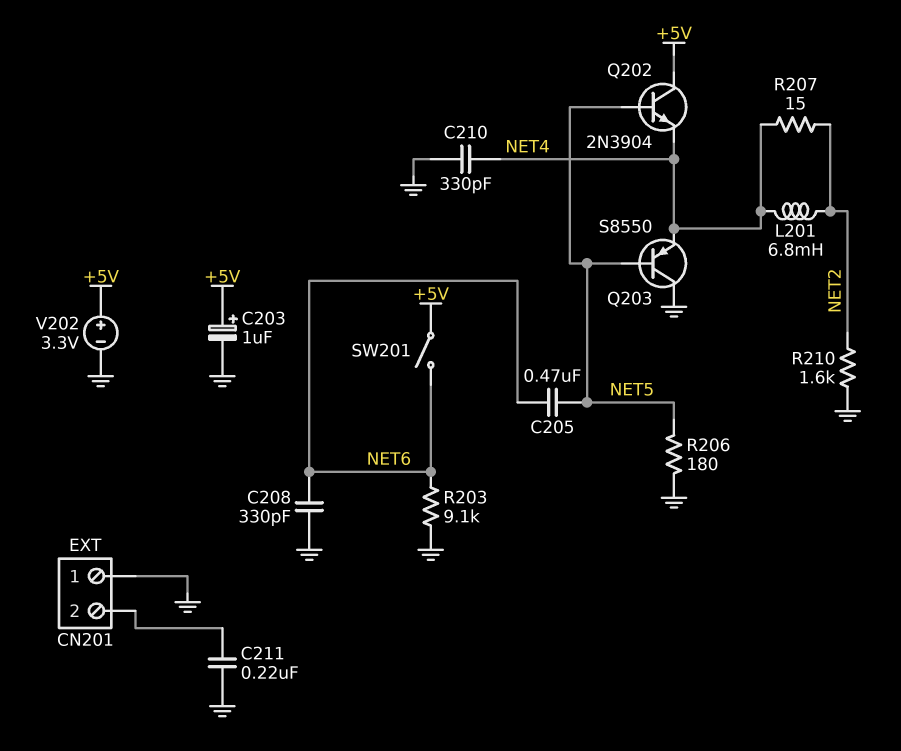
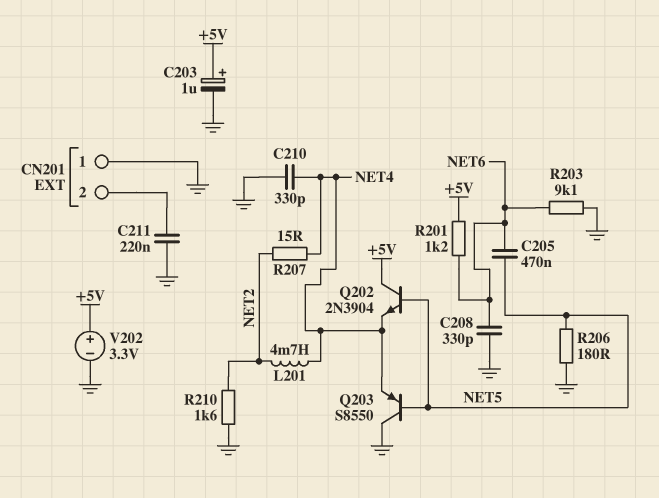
L201: 6.8mH (NET2, NET4) -> 4.7mH (NET2, NET4)
R201: none -> 1.2k (+5V, NET6)
SW201: switch (+5V, NET6) -> none

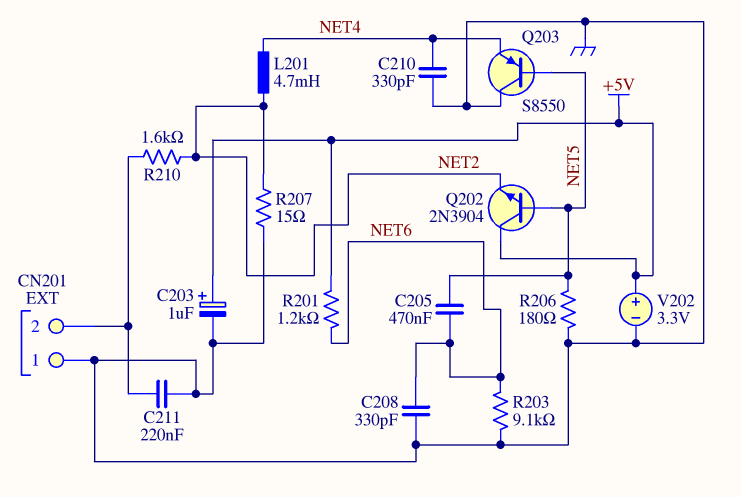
Q202: NPN 2N3904 (B NET5, C +5V, E NET4) -> NPN 2N3904 (B NET5, C +5V, E NET2)
R207: 15 (NET2, NET4) -> 15 (GND, NET2)
R210: 1.6k (GND, NET2) -> 1.6k (CN201/2, NET2)

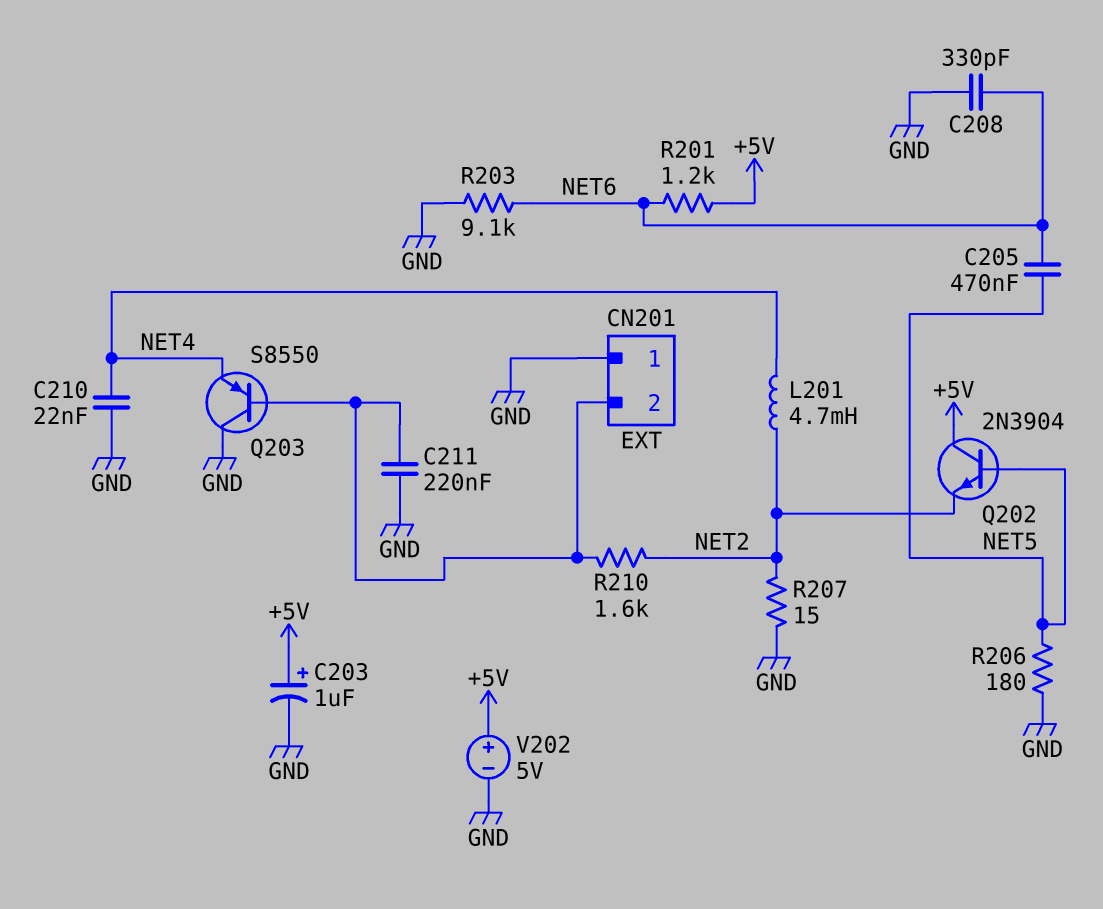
C210: 330pF (GND, NET4) -> 22nF (GND, NET4)
Q203: PNP S8550 (B NET5, C GND, E NET4) -> PNP S8550 (B CN201/2, C GND, E NET4)
V202: 3.3V (plus +5V, minus GND) -> 5V (plus +5V, minus GND)

